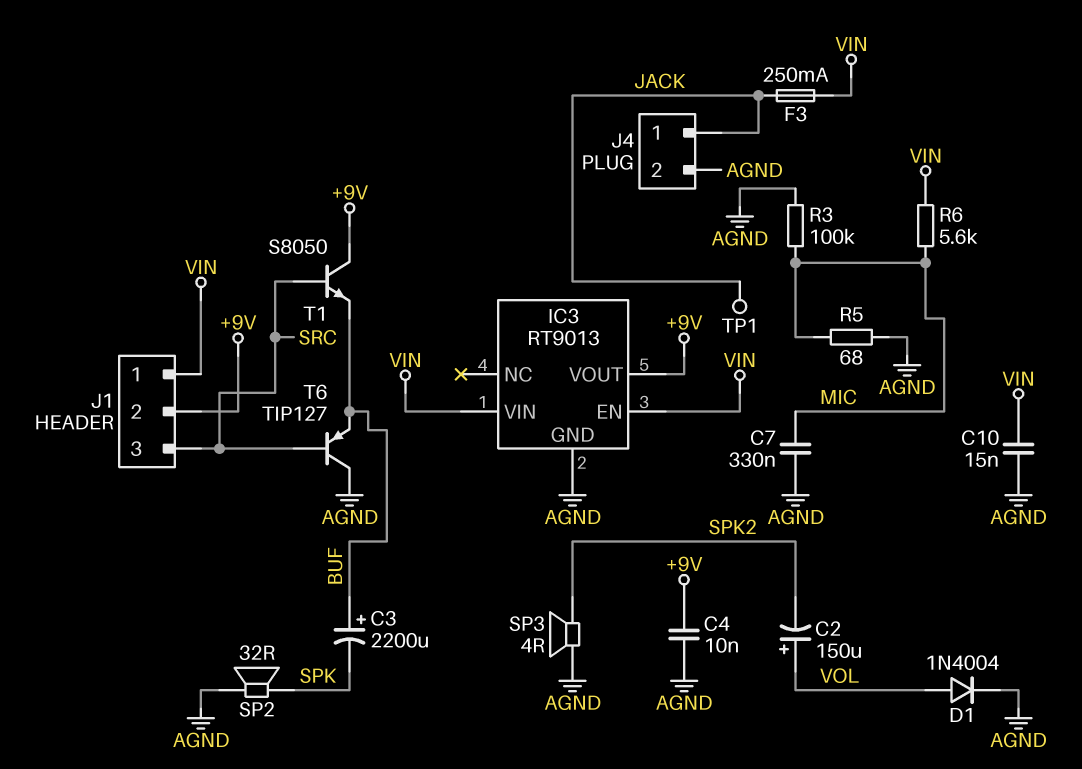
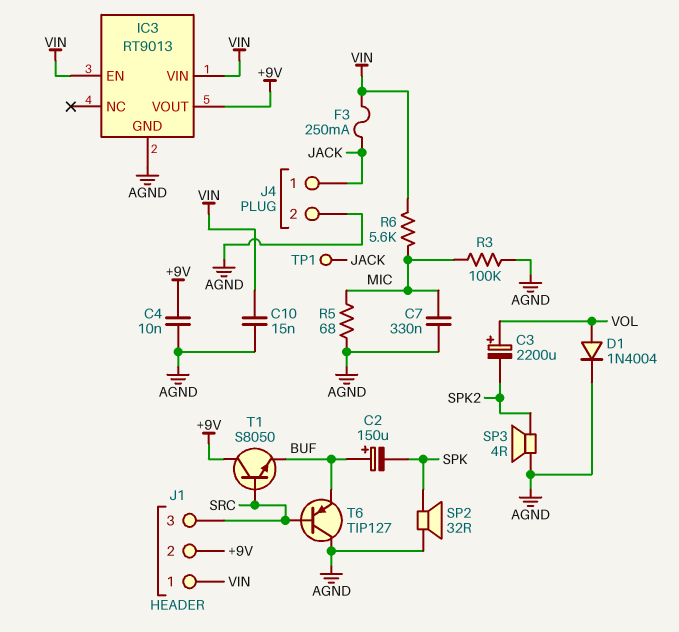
C2: 150uF (plus VOL, minus SPK2) -> 150uF (plus BUF, minus SPK)
C3: 2200uF (plus BUF, minus SPK) -> 2200uF (plus VOL, minus SPK2)

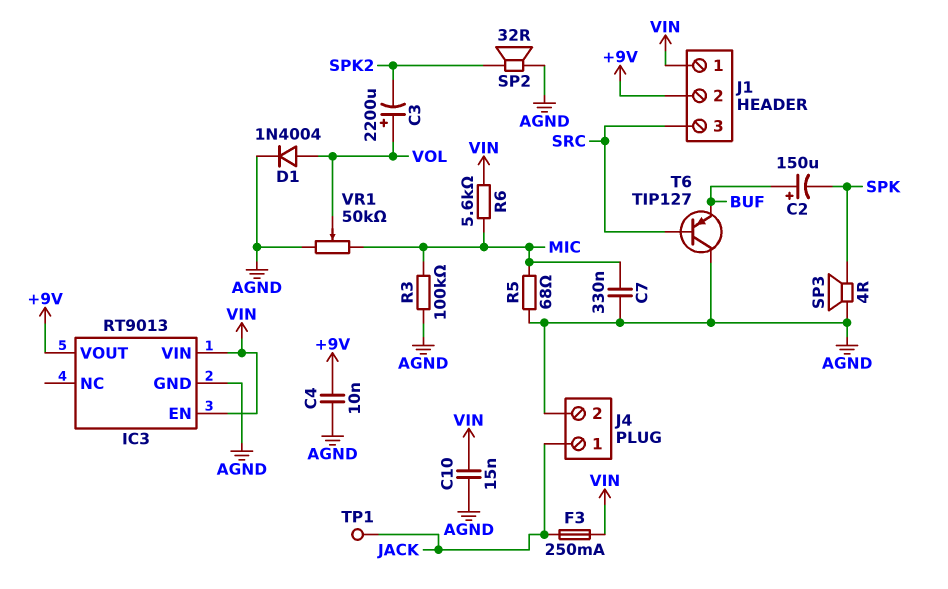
SP2: speaker 32R (AGND, SPK) -> speaker 32R (AGND, SPK2)
SP3: speaker 4R (AGND, SPK2) -> speaker 4R (AGND, SPK)
T1: NPN S8050 (B SRC, C +9V, E BUF) -> none
VR1: none -> 50k (AGND, MIC, wiper VOL)

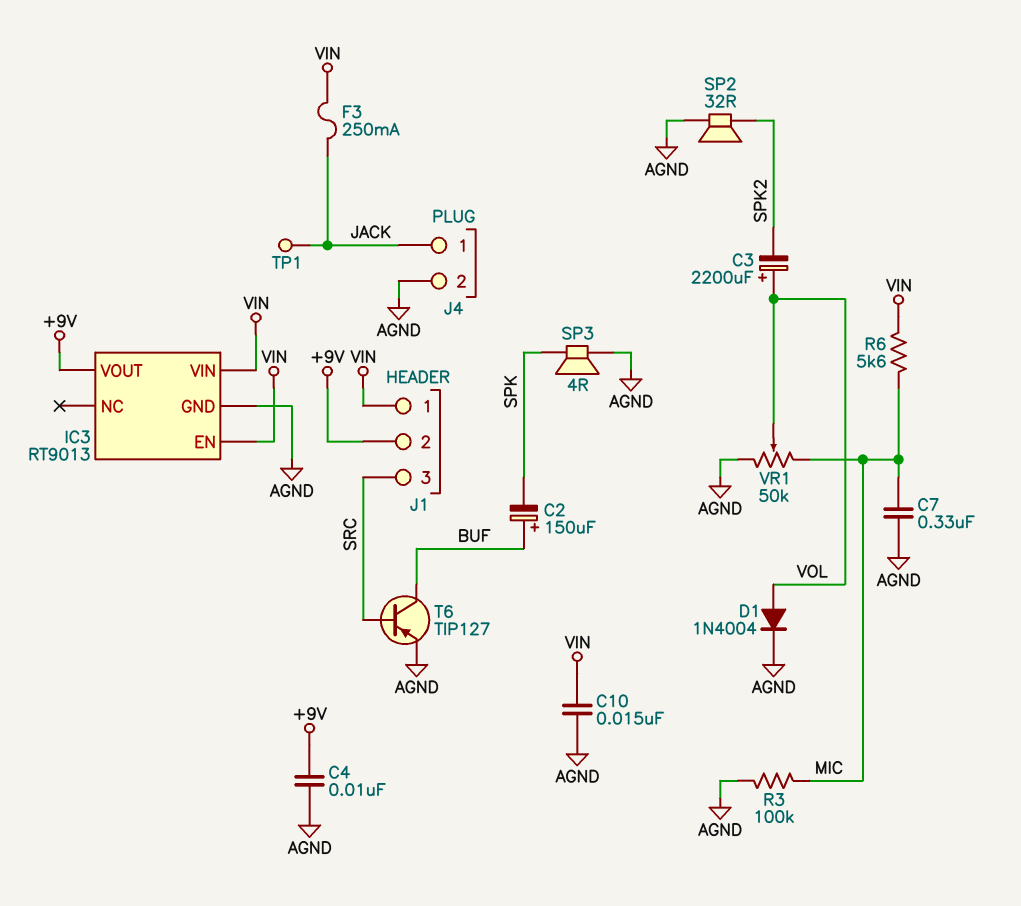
R5: 68 (AGND, MIC) -> none
T6: PNP TIP127 (B SRC, C AGND, E BUF) -> PNP TIP127 (B SRC, C BUF, E AGND)

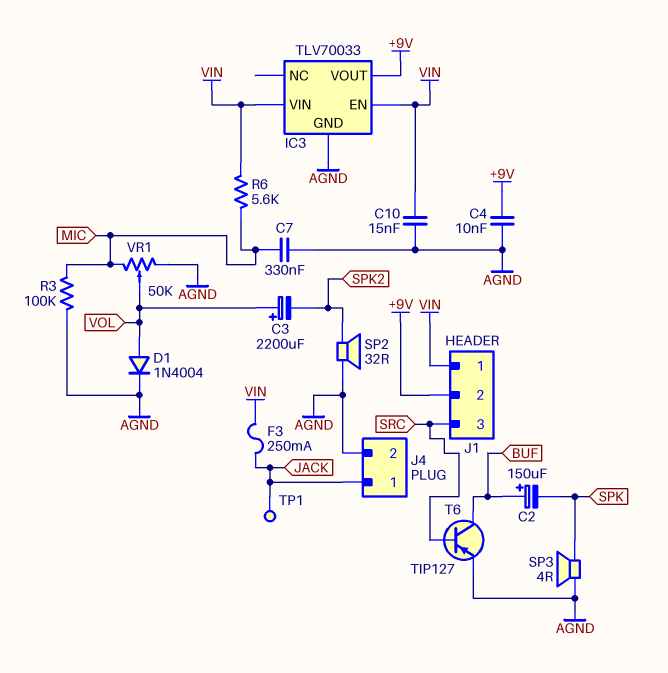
IC3: RT9013 -> TLV70033

